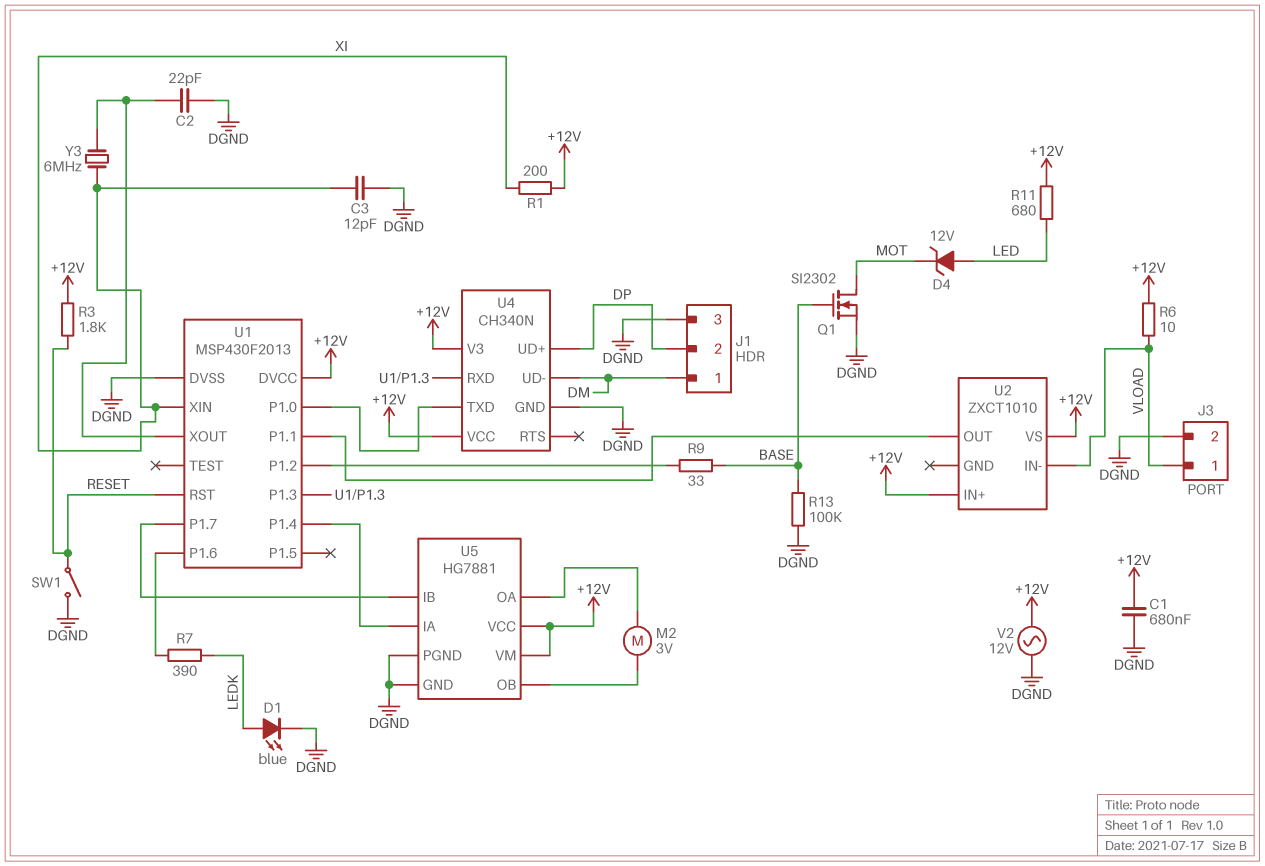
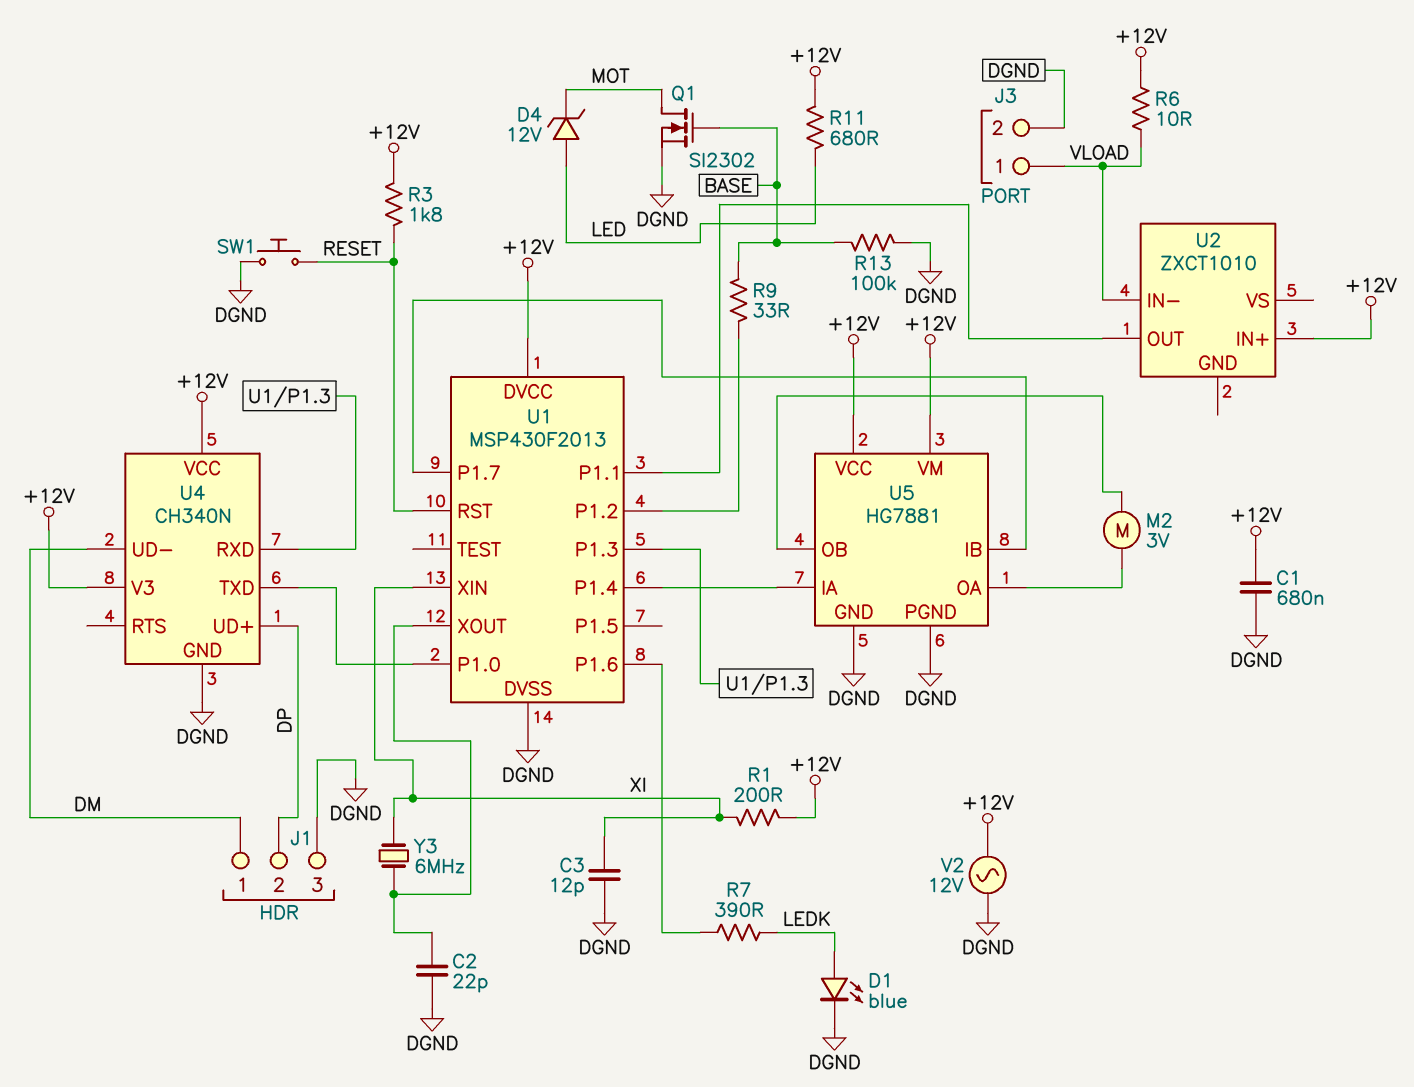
SW1: switch (DGND, RESET) -> button (DGND, RESET)
U2 pin VS: +12V -> none

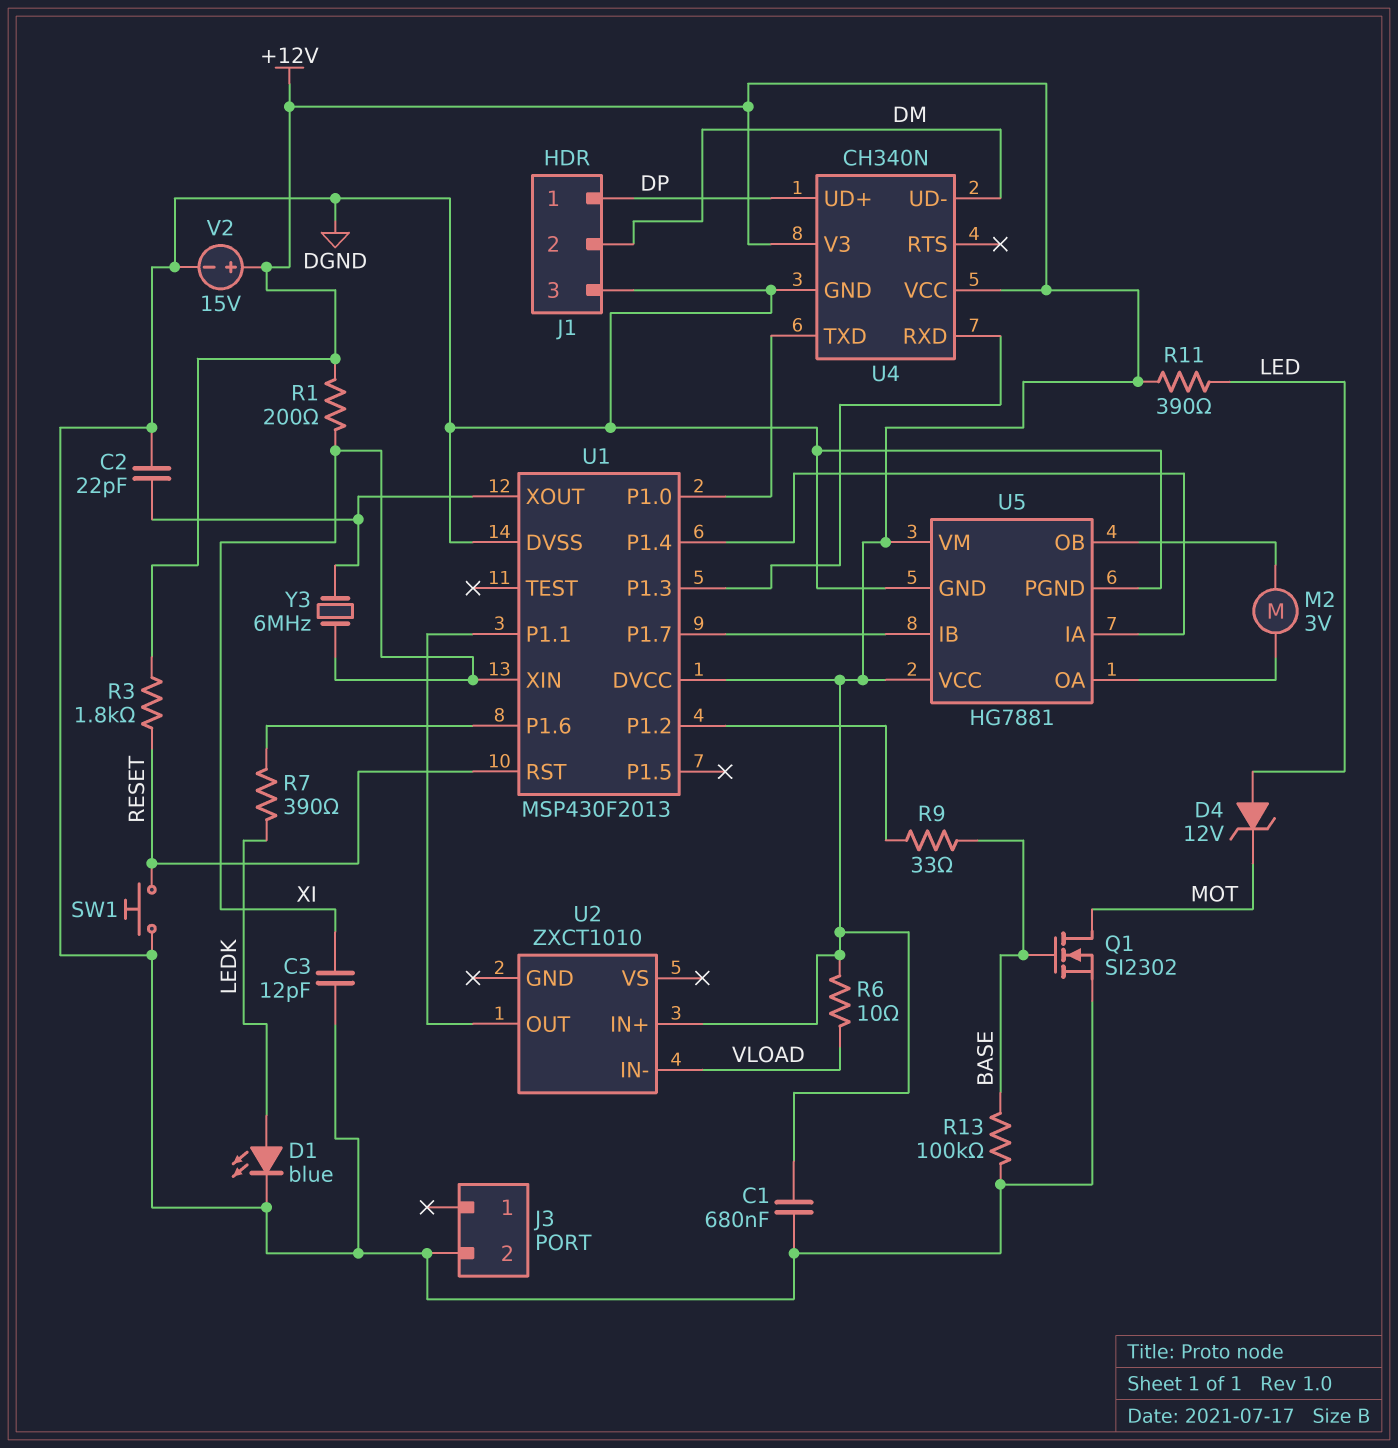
J1 pin 1: DM -> DP
J1 pin 2: DP -> DM
J3 pin 1: VLOAD -> none
R11: 680 (+12V, LED) -> 390 (+12V, LED)
V2: AC 12V (+12V, DGND) -> 15V (plus +12V, minus DGND)

